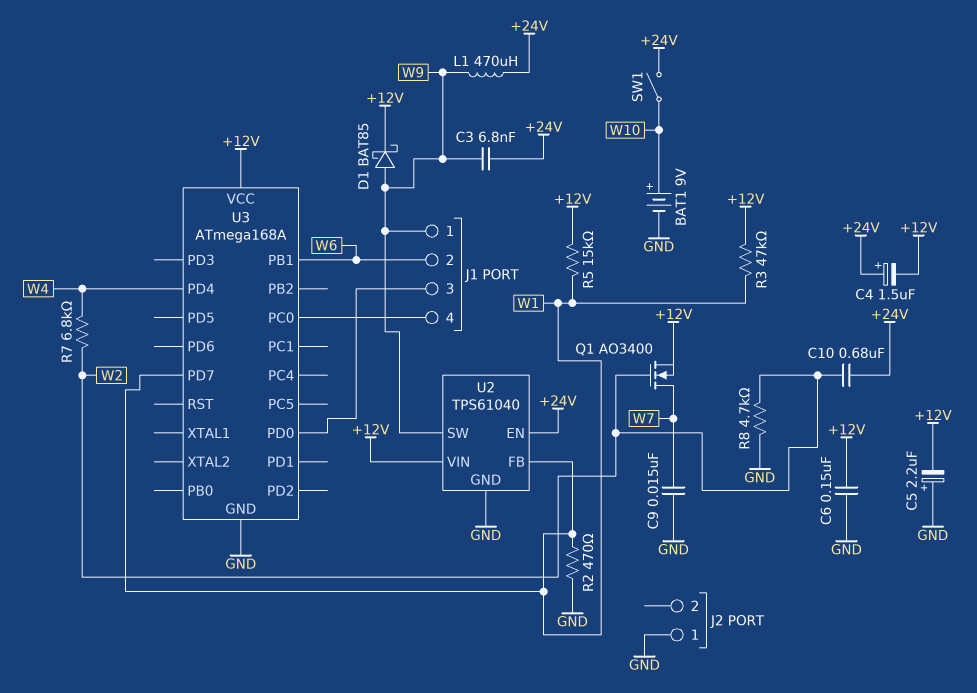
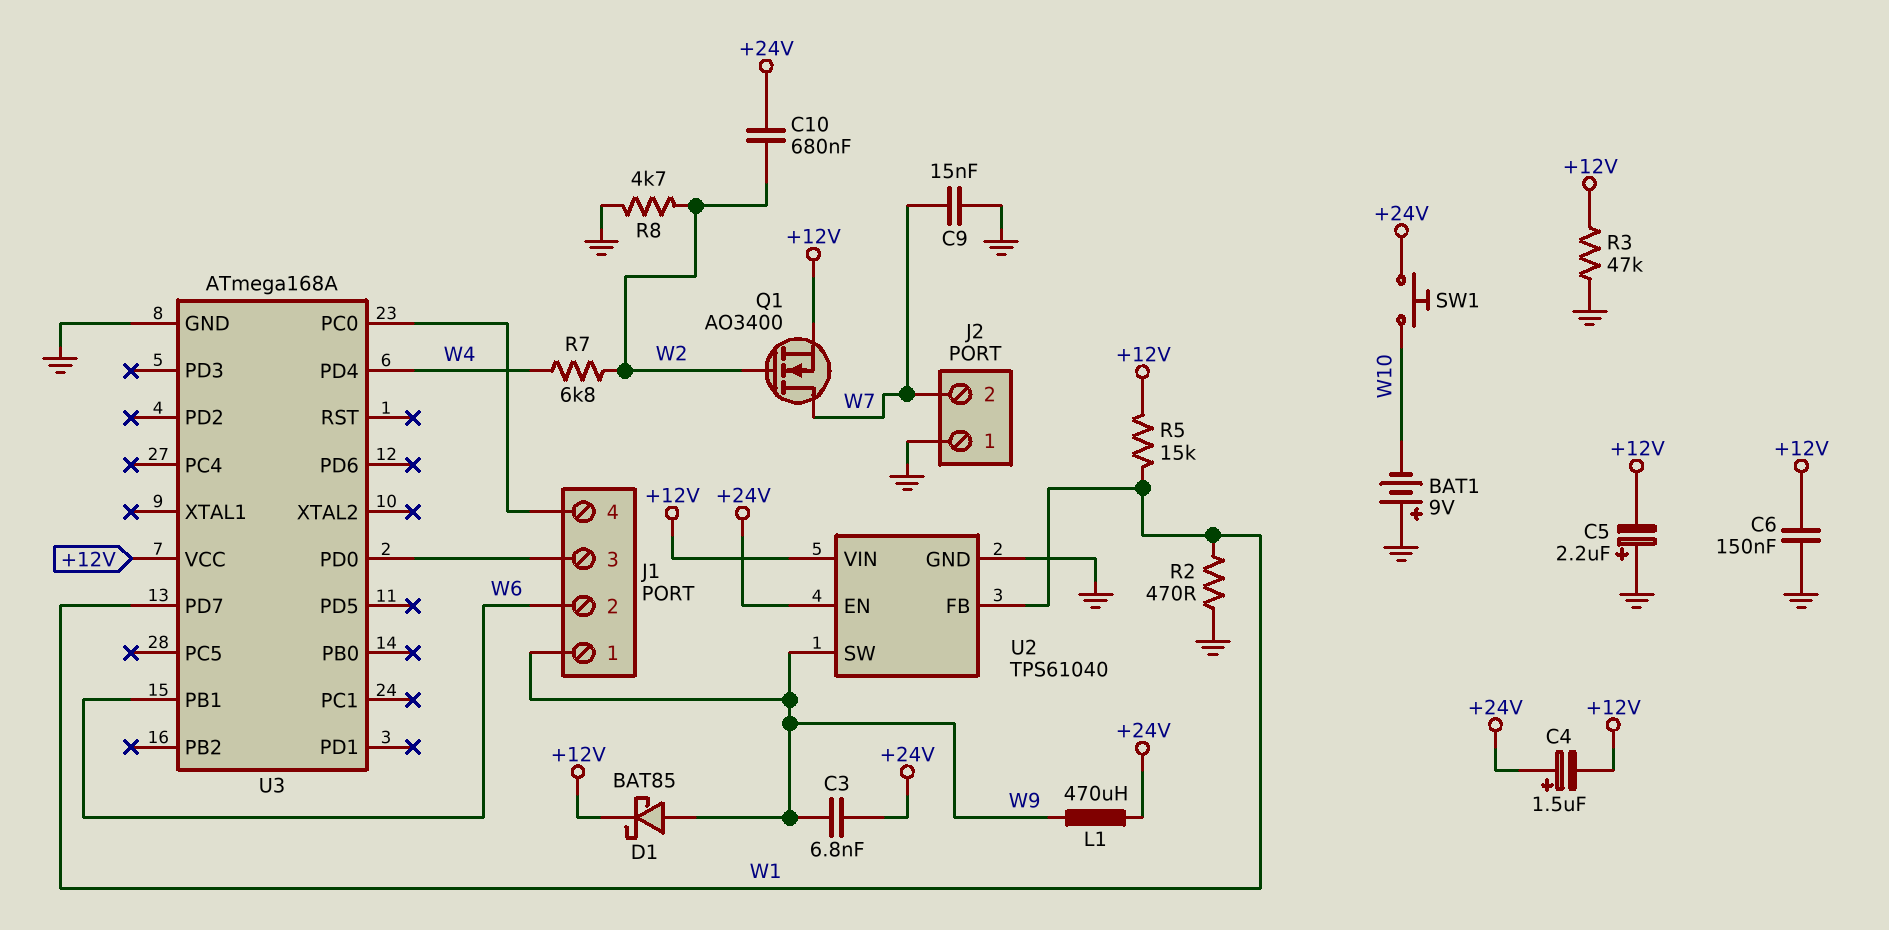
BAT1: 9V (plus W10, minus GND) -> 9V (plus GND, minus W10)
J2 pin 2: none -> W7
R3: 47k (+12V, W1) -> 47k (+12V, GND)
SW1: switch (+24V, W10) -> button (+24V, W10)

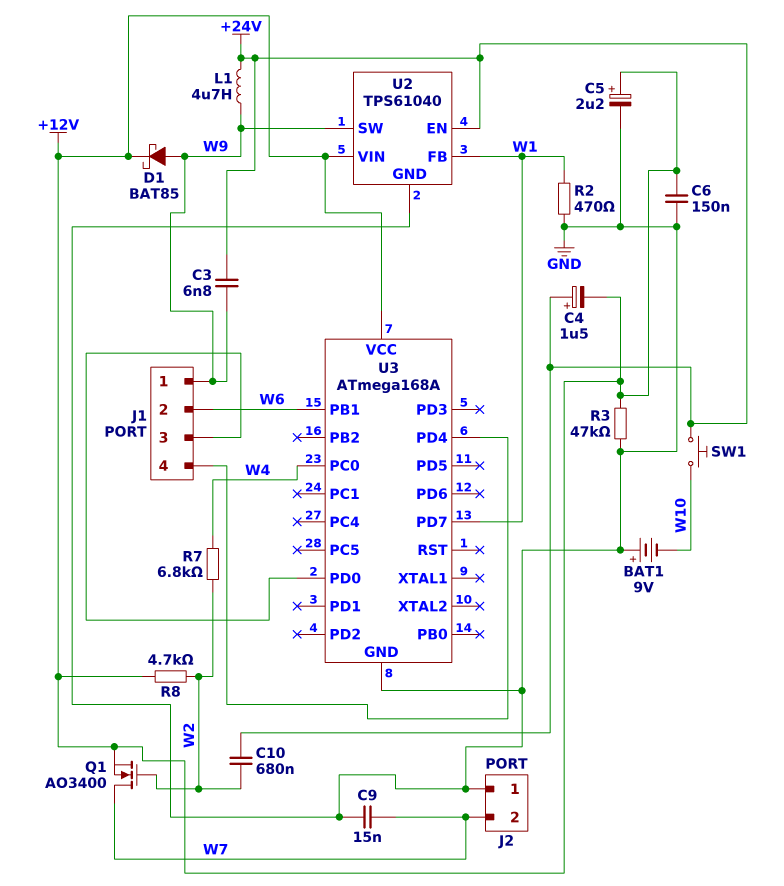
C5: 2.2uF (plus GND, minus +12V) -> 2.2uF (plus +12V, minus GND)
L1: 470uH (+24V, W9) -> 4.7uH (+24V, W9)
R5: 15k (+12V, W1) -> none
R8: 4.7k (GND, W2) -> 4.7k (+12V, W2)
U3 pin PC0: J1/4 -> W4
U3 pin PD4: W4 -> J1/4

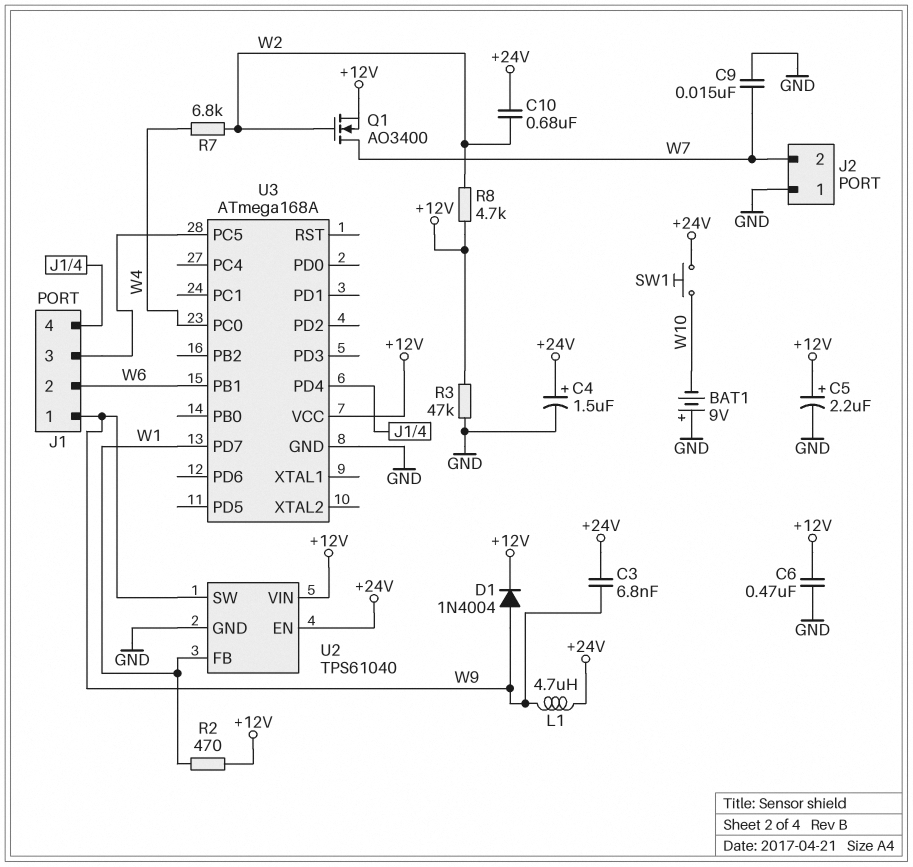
C4: 1.5uF (plus +24V, minus +12V) -> 1.5uF (plus +24V, minus GND)
C6: 150nF (+12V, GND) -> 470nF (+12V, GND)
D1: schottky BAT85 (A W9, K +12V) -> diode 1N4004 (A W9, K +12V)
R2: 470 (GND, W1) -> 470 (+12V, W1)
U3 pin PC5: none -> J1/3
U3 pin PD0: J1/3 -> none

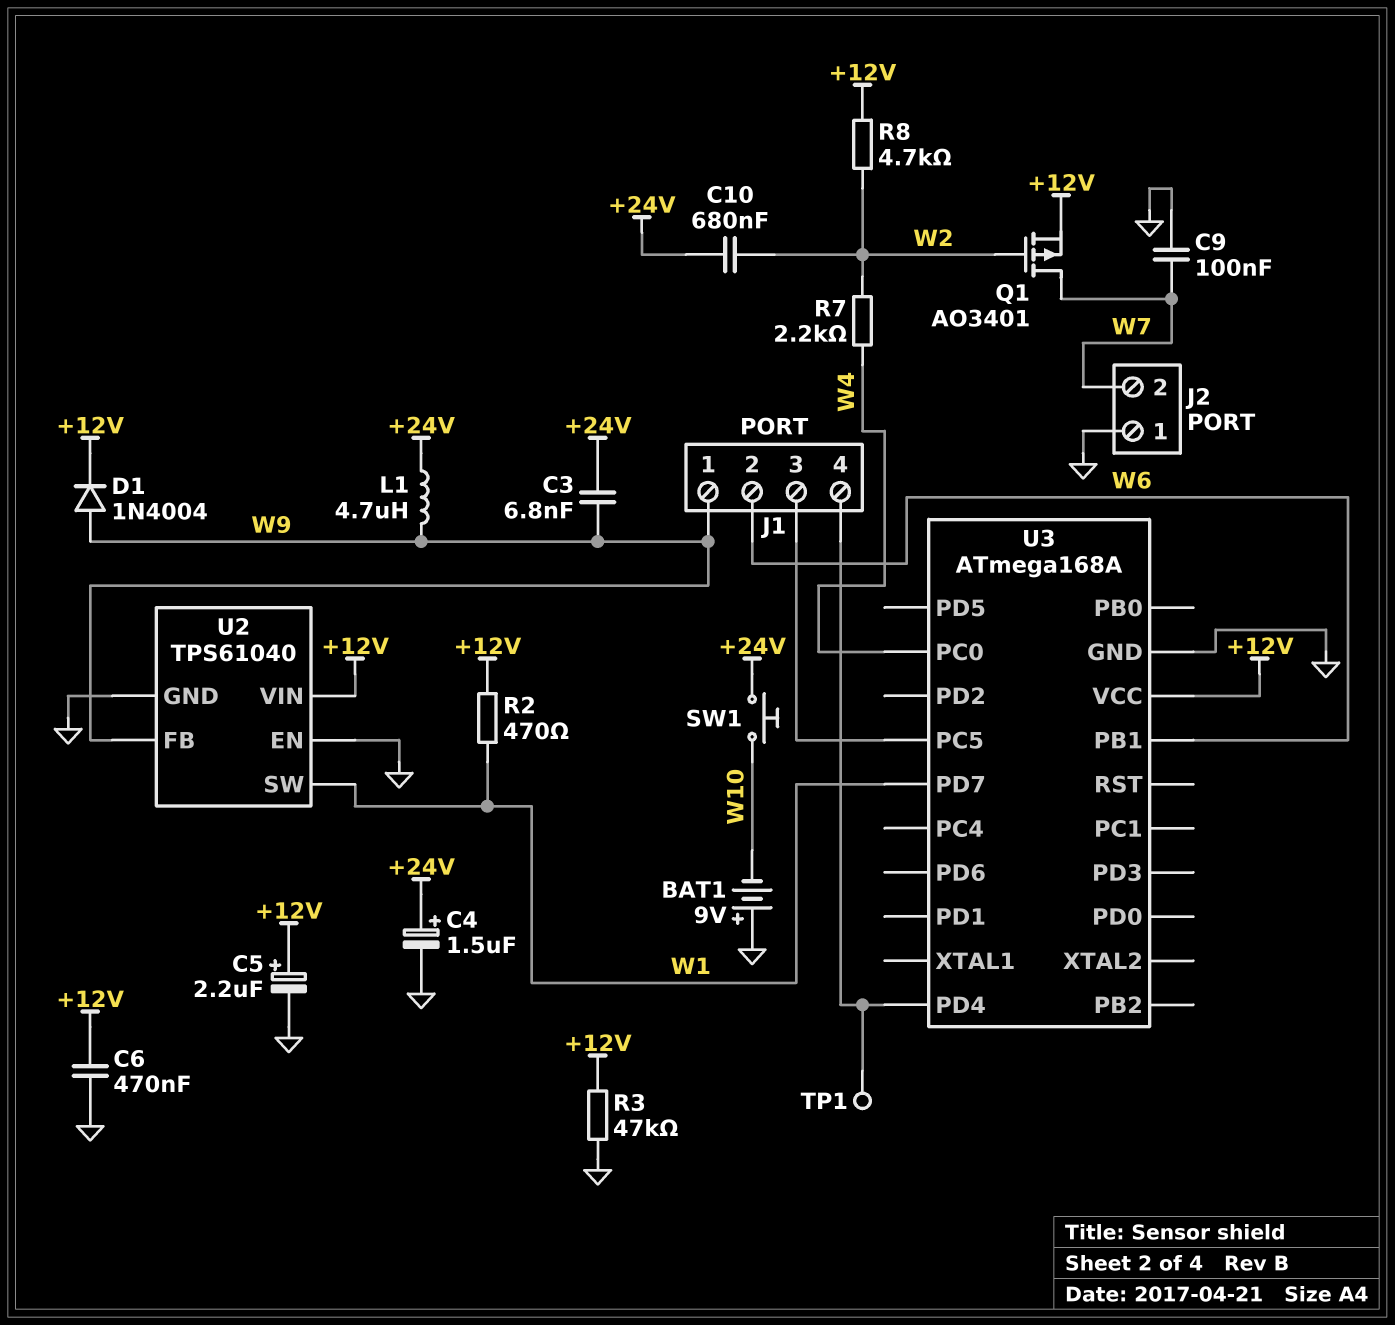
C9: 15nF (GND, W7) -> 100nF (GND, W7)
Q1: NMOS AO3400 (G W2, D W7, S +12V) -> PMOS AO3401 (G W2, D W7, S +12V)
R7: 6.8k (W2, W4) -> 2.2k (W2, W4)
TP1: none -> test point (J1/4)
U2 pin EN: +24V -> GND
U2 pin FB: W1 -> W9
U2 pin SW: W9 -> W1

